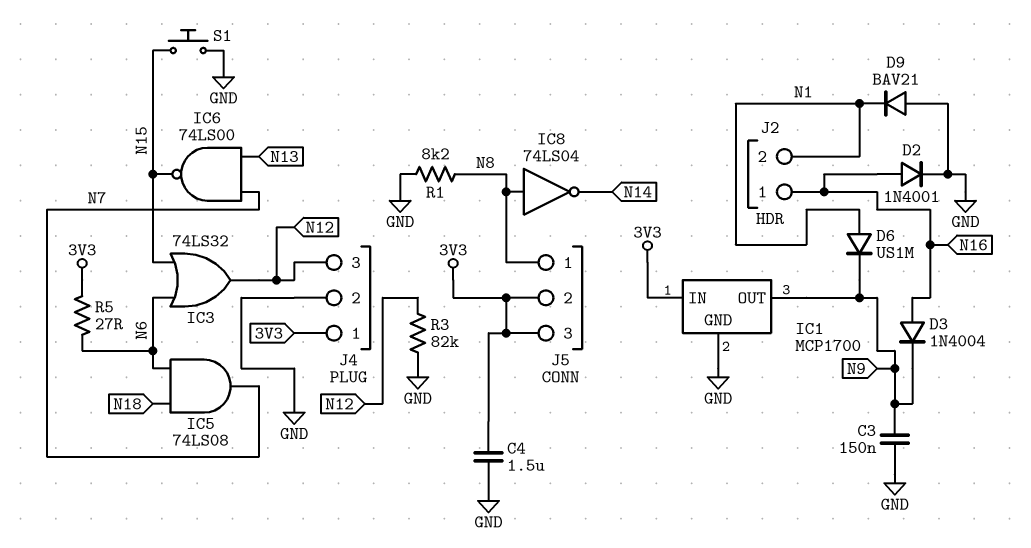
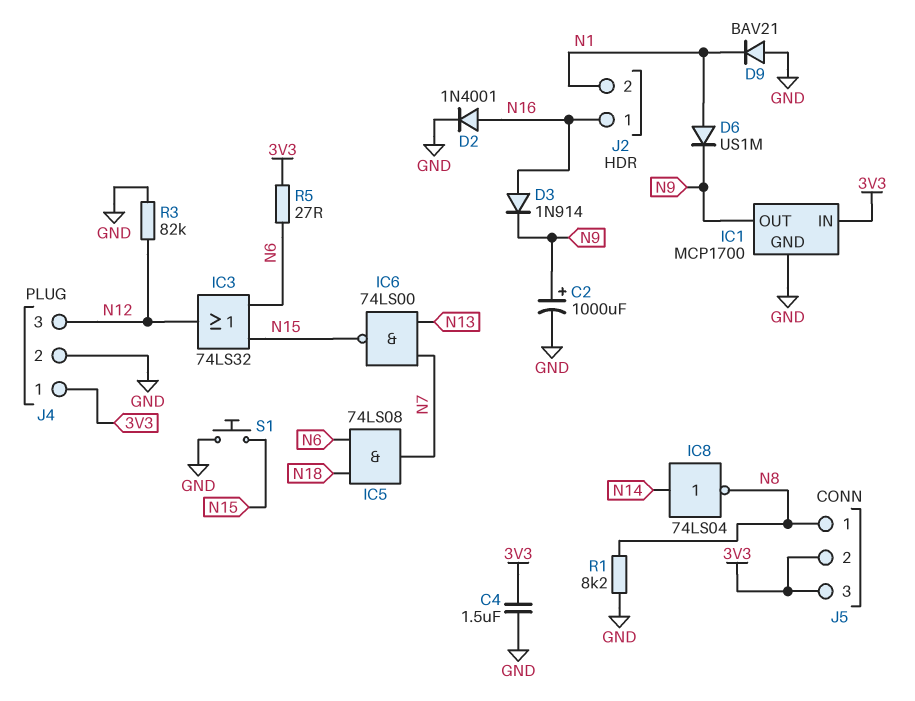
C2: none -> 1000uF (plus N9, minus GND)
C3: 150nF (GND, N9) -> none
D3: diode 1N4004 (A N16, K N9) -> diode 1N914 (A N16, K N9)
IC8: NOT 74LS04 (in N8, out N14) -> NOT 74LS04 (in N14, out N8)

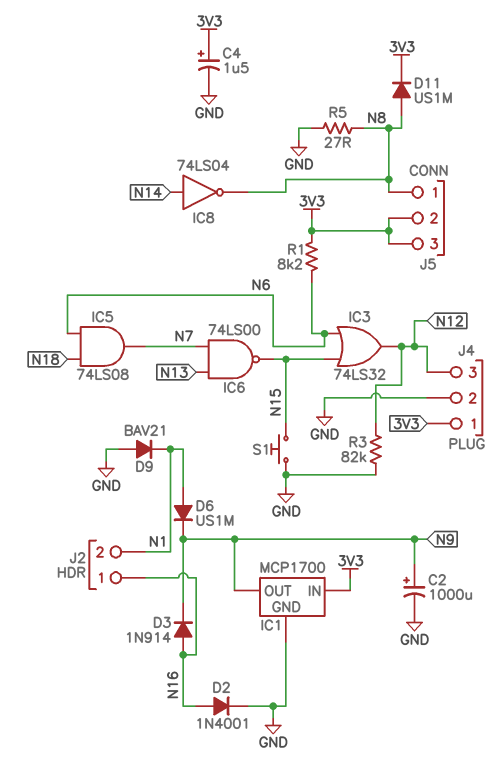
C4: 1.5uF (3V3, GND) -> 1.5uF (plus 3V3, minus GND)
D11: none -> diode US1M (A N8, K 3V3)
R1: 8.2k (GND, N8) -> 8.2k (3V3, N6)
R5: 27 (3V3, N6) -> 27 (GND, N8)

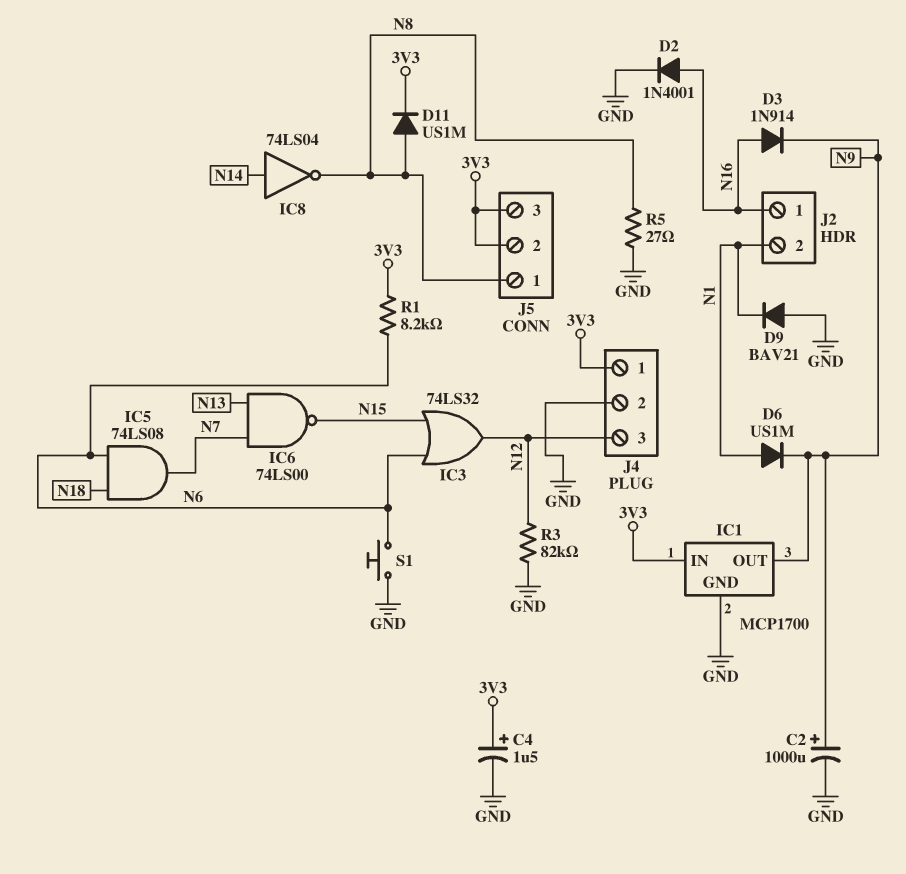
S1: button (GND, N15) -> button (GND, N6)

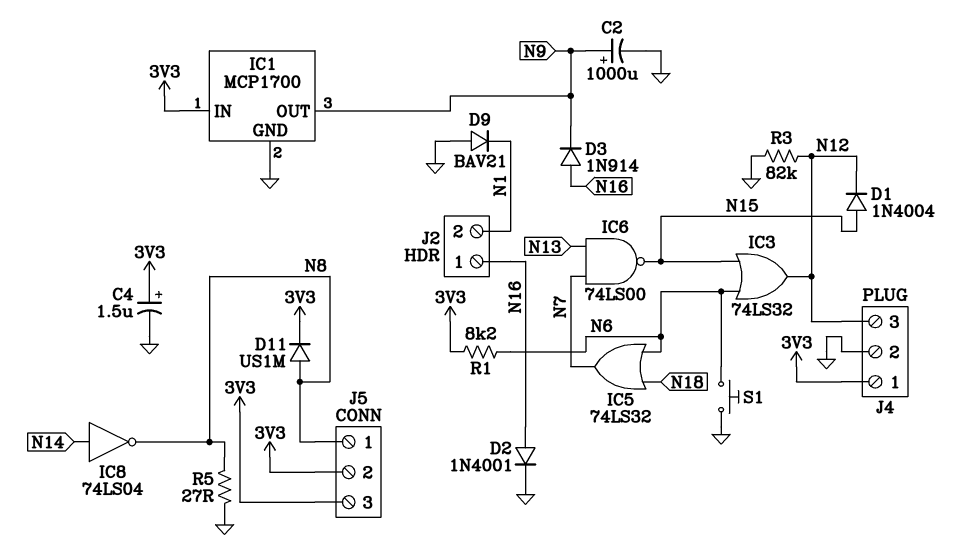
D1: none -> diode 1N4004 (A N15, K N12)
D6: diode US1M (A N1, K N9) -> none
IC5: AND 74LS08 (in N6, in N18, out N7) -> OR 74LS32 (in N6, in N18, out N7)

